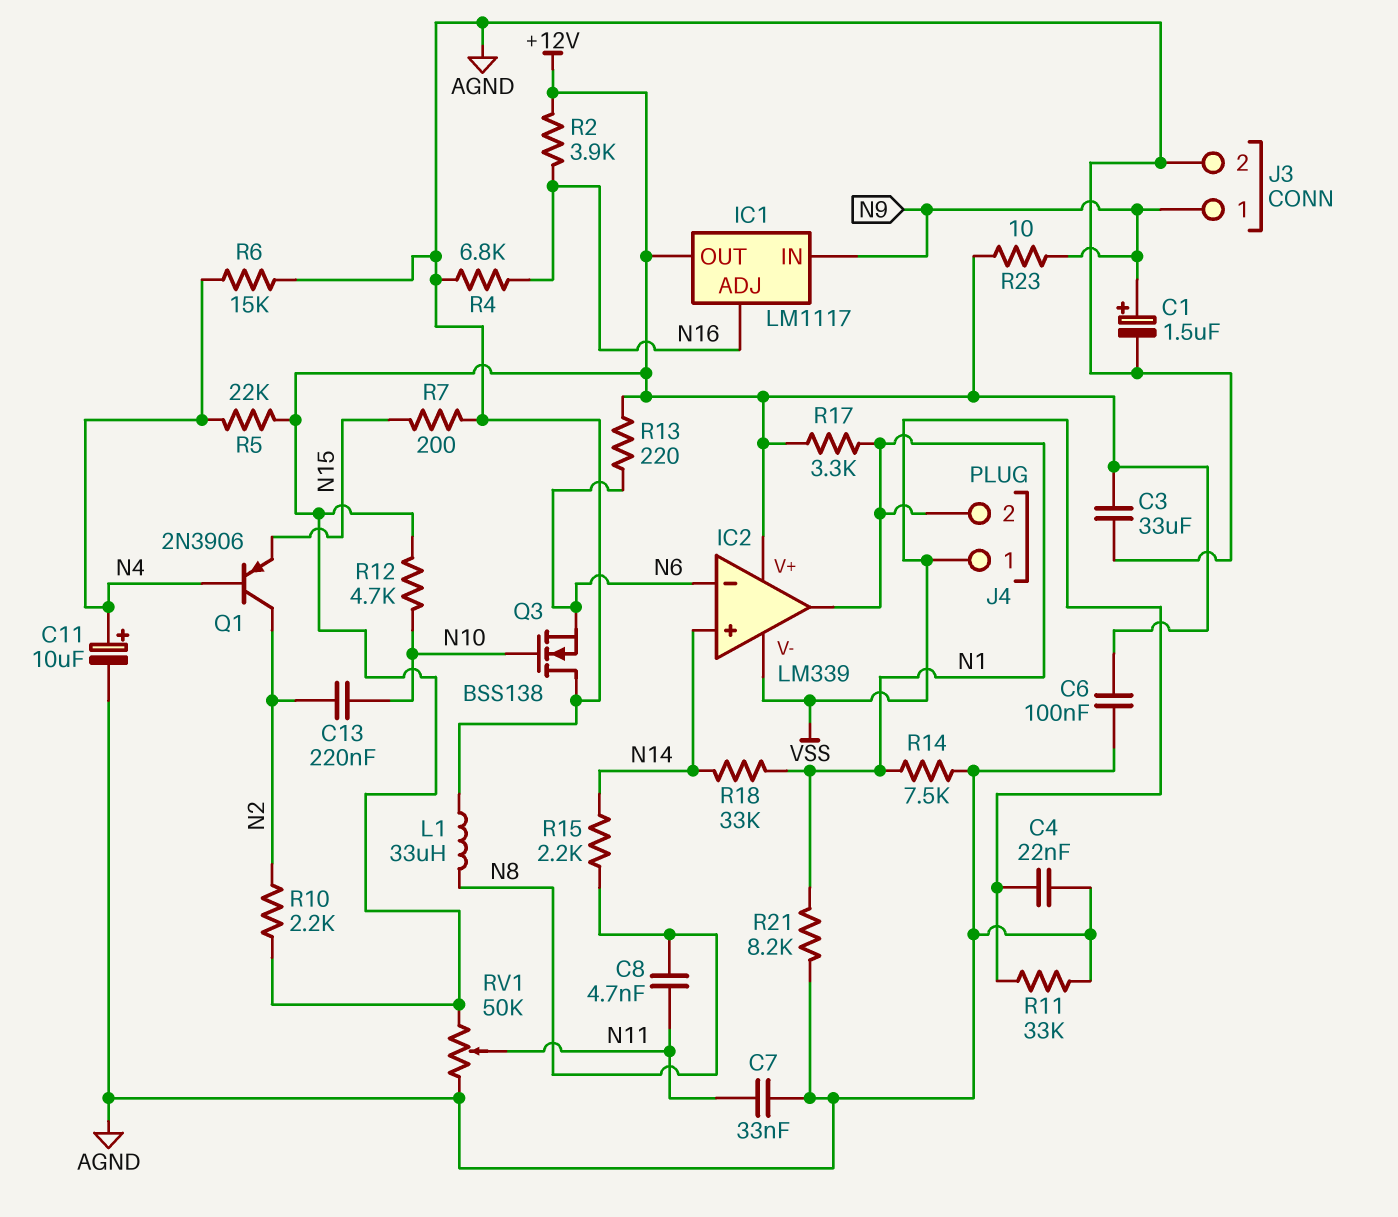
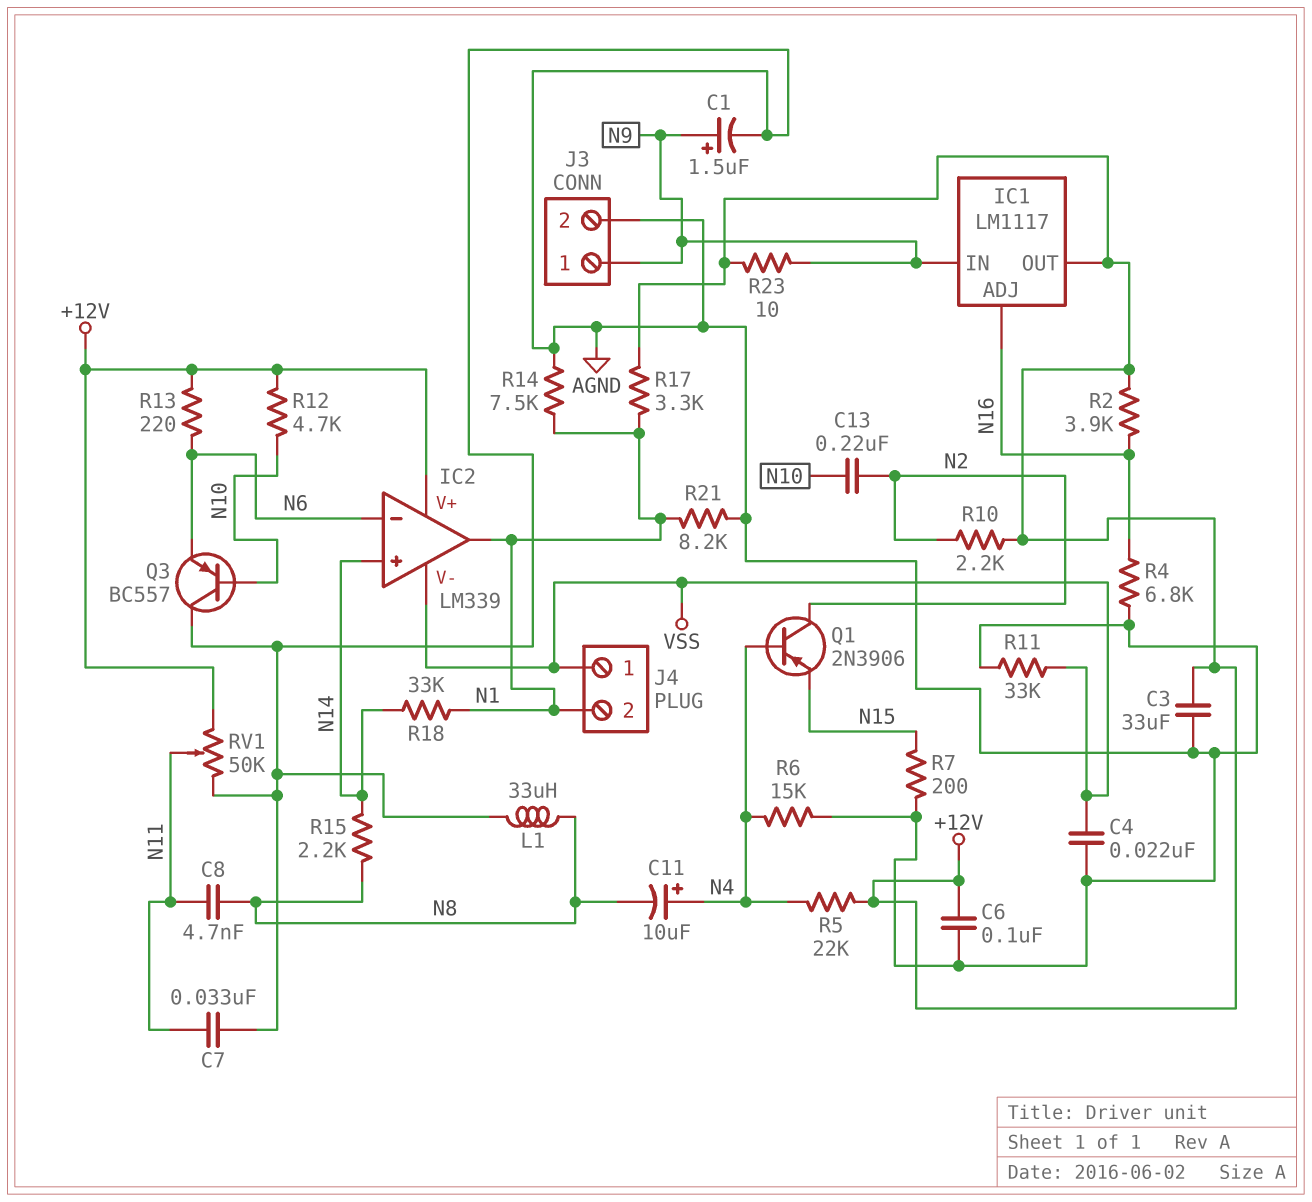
C11: 10uF (plus N4, minus AGND) -> 10uF (plus N4, minus N8)
Q3: NMOS BSS138 (G N10, D AGND, S N6) -> PNP BC557 (B N10, C AGND, E N6)

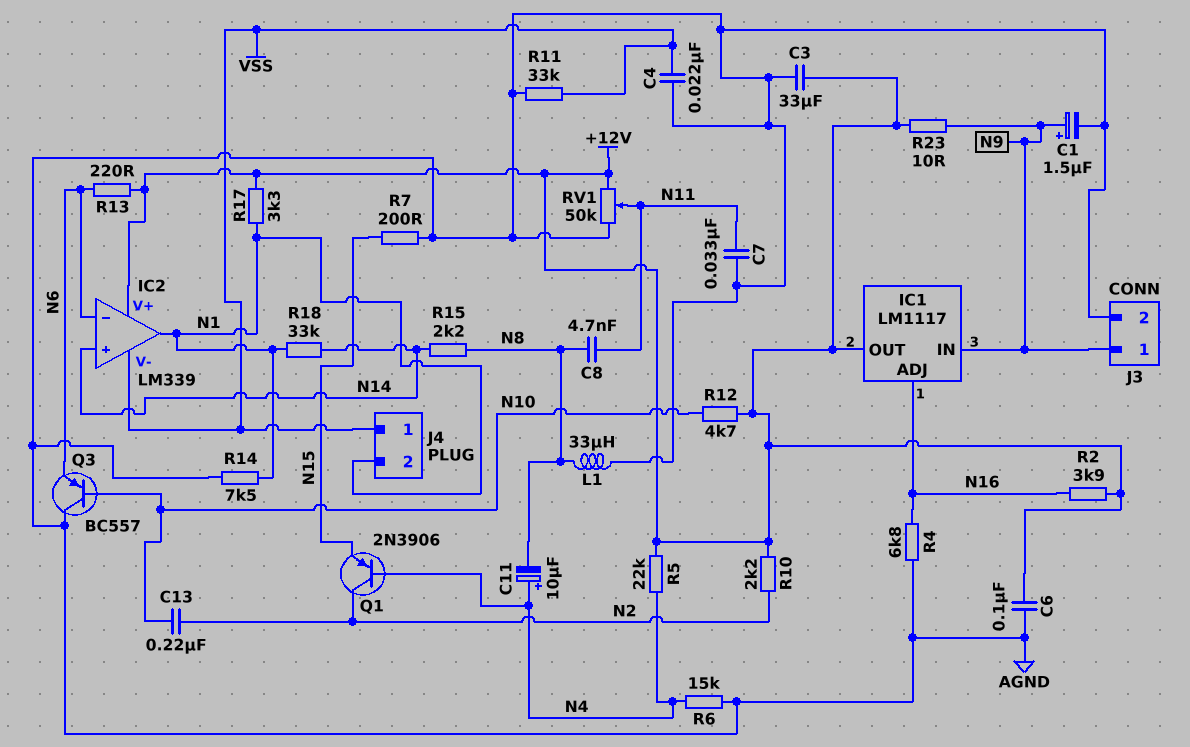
R21: 8.2k (AGND, N1) -> none

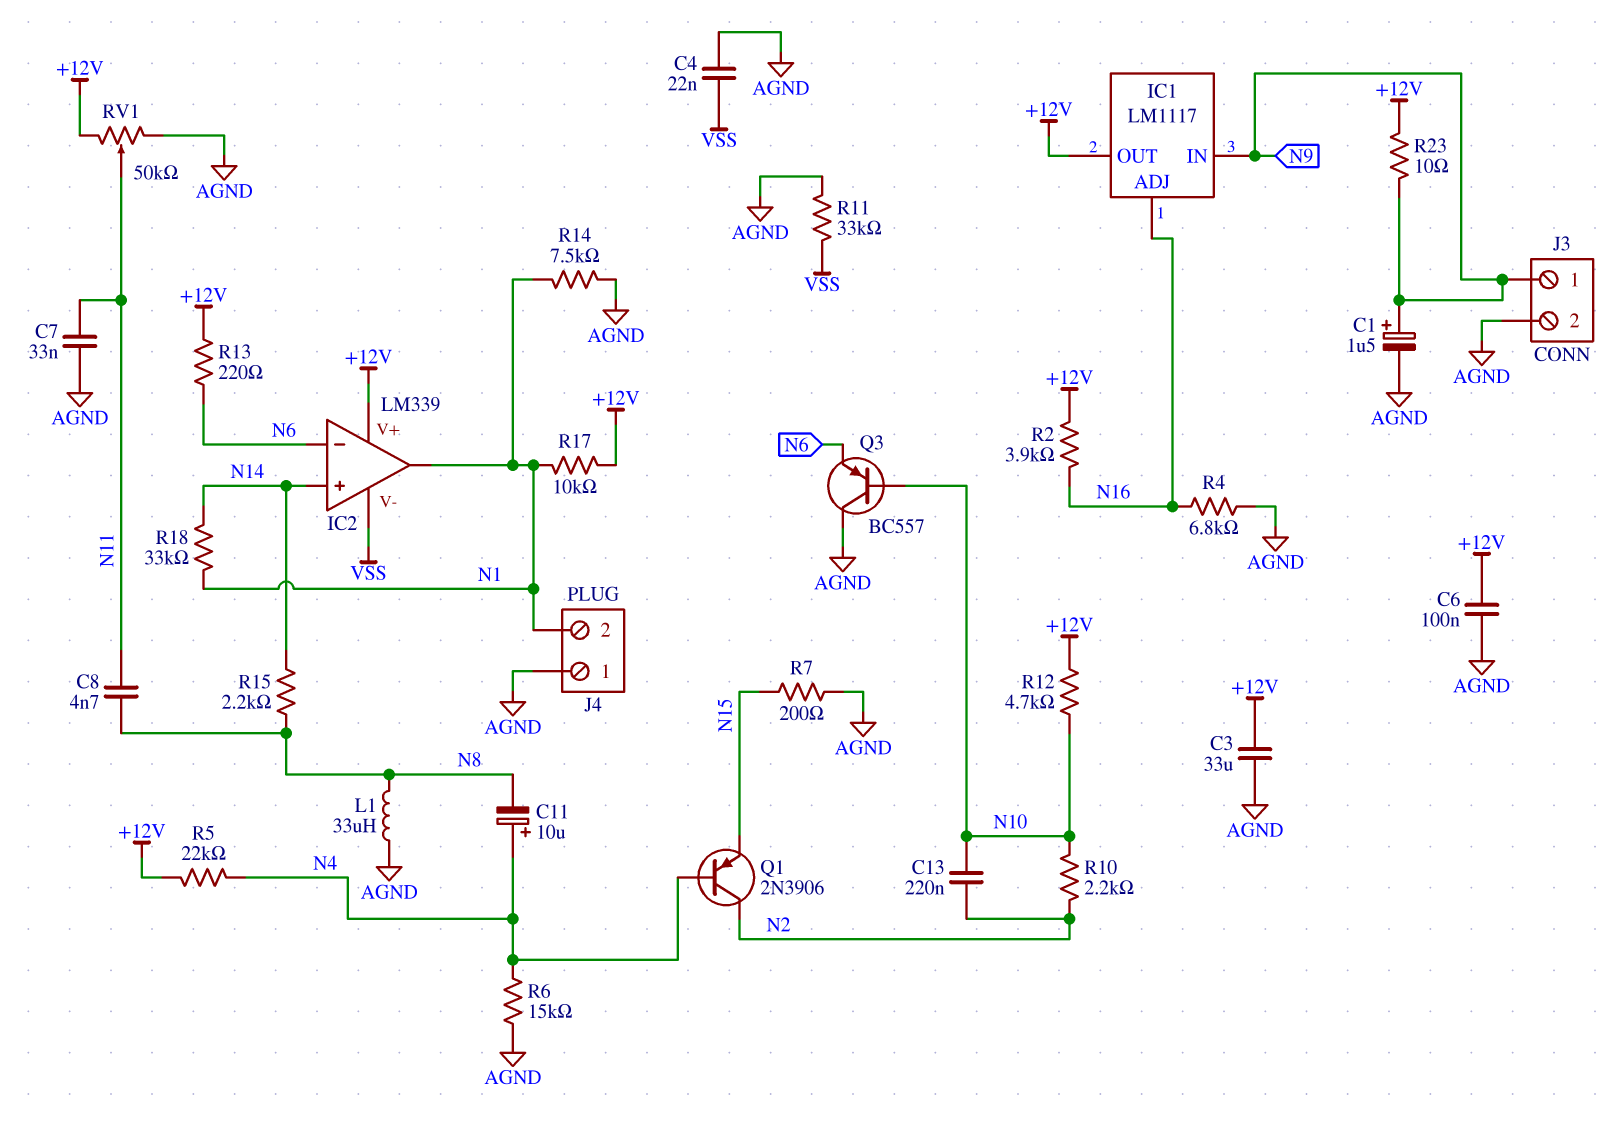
J4 pin 1: VSS -> AGND
R10: 2.2k (+12V, N2) -> 2.2k (N2, N10)
R17: 3.3k (+12V, N1) -> 10k (+12V, N1)

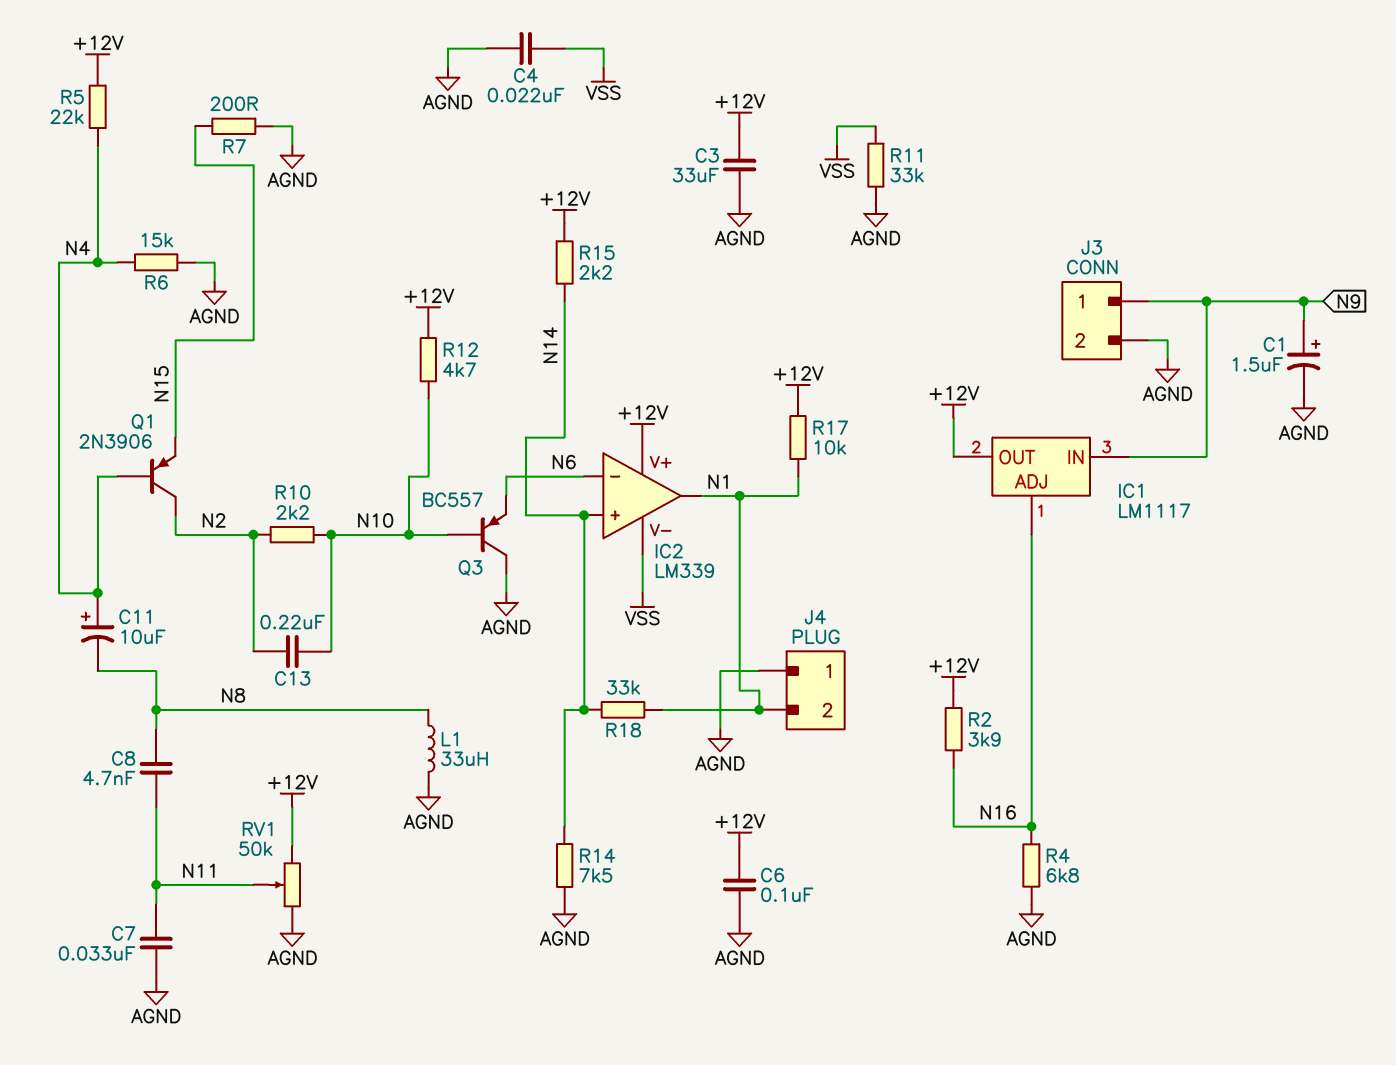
R13: 220 (+12V, N6) -> none
R14: 7.5k (AGND, N1) -> 7.5k (AGND, N14)
R15: 2.2k (N8, N14) -> 2.2k (+12V, N14)
R23: 10 (+12V, N9) -> none

